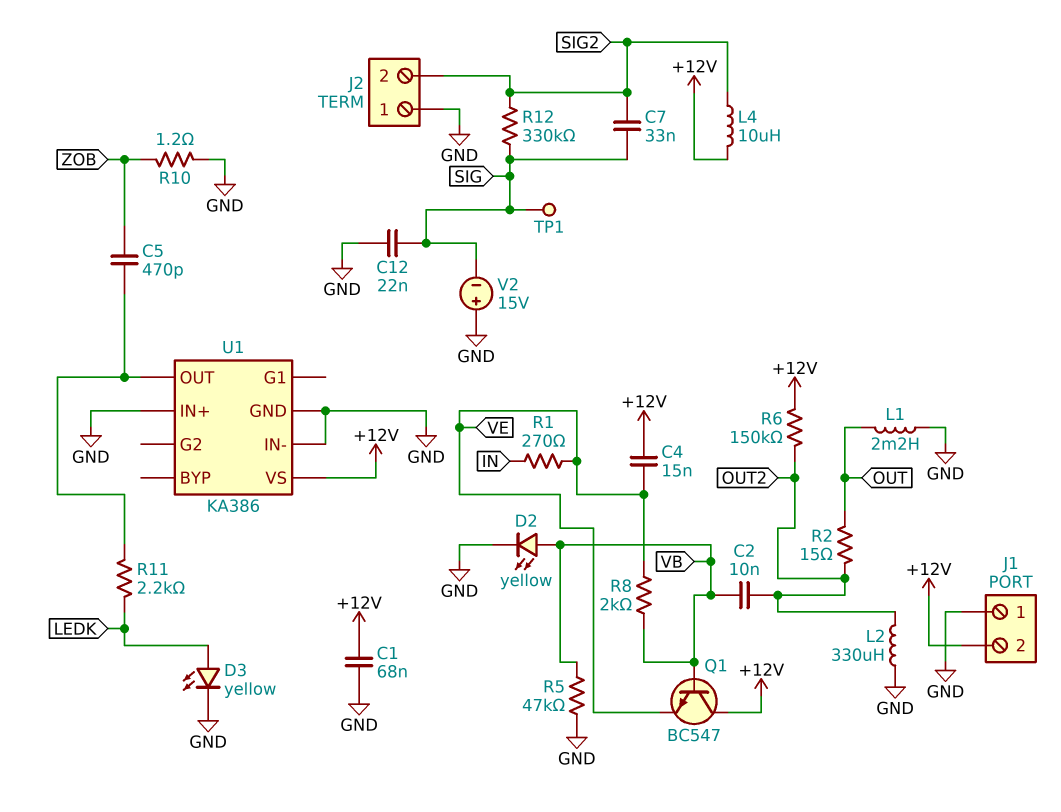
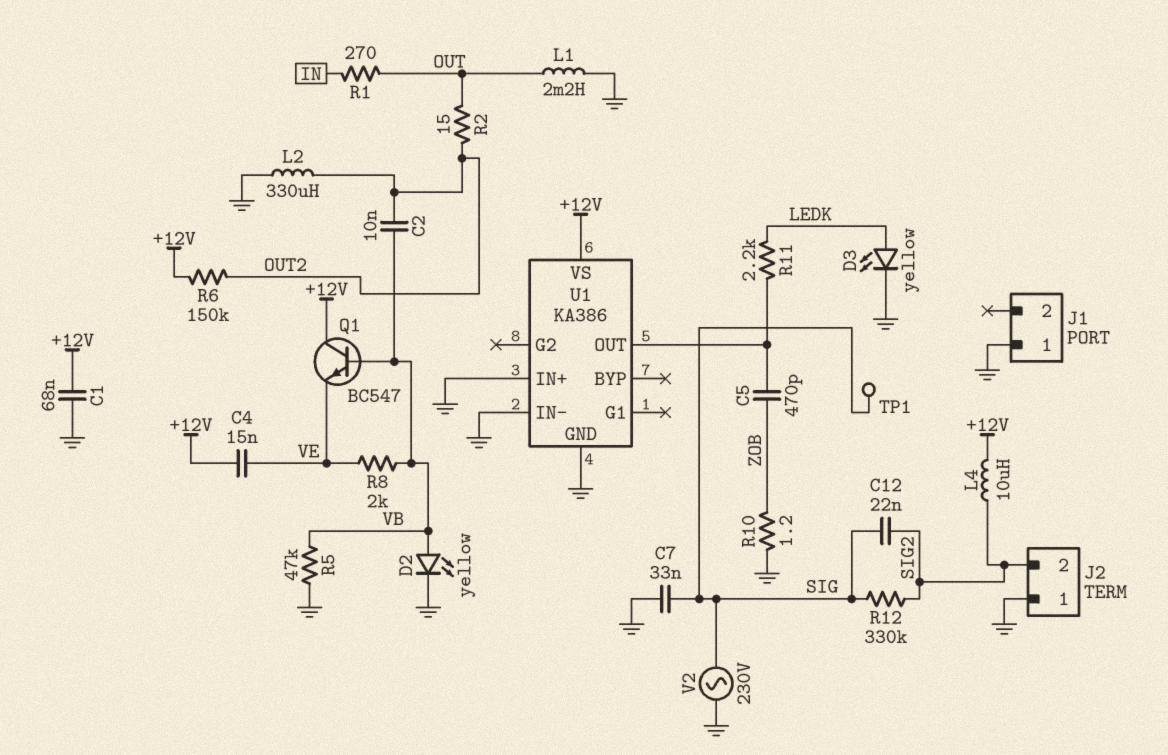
C7: 33nF (SIG, SIG2) -> 33nF (GND, SIG)
C12: 22nF (GND, SIG) -> 22nF (SIG, SIG2)
J1 pin 2: +12V -> none
R1: 270 (IN, VE) -> 270 (IN, OUT)
V2: 15V (plus GND, minus SIG) -> AC 230V (GND, SIG)

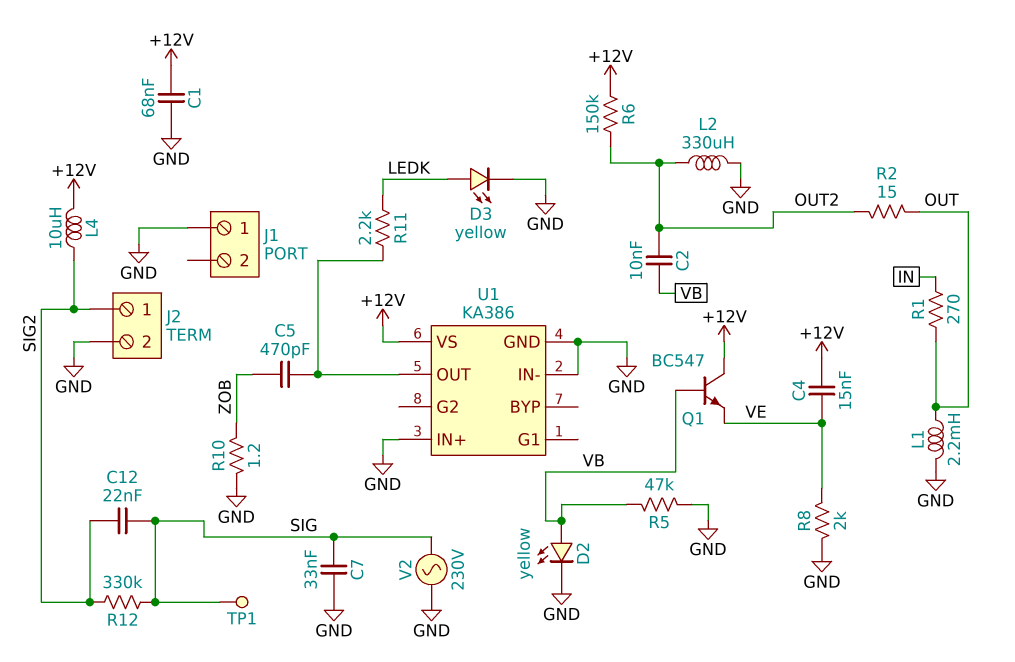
J2 pin 1: GND -> SIG2
J2 pin 2: SIG2 -> GND
R8: 2k (VB, VE) -> 2k (GND, VE)

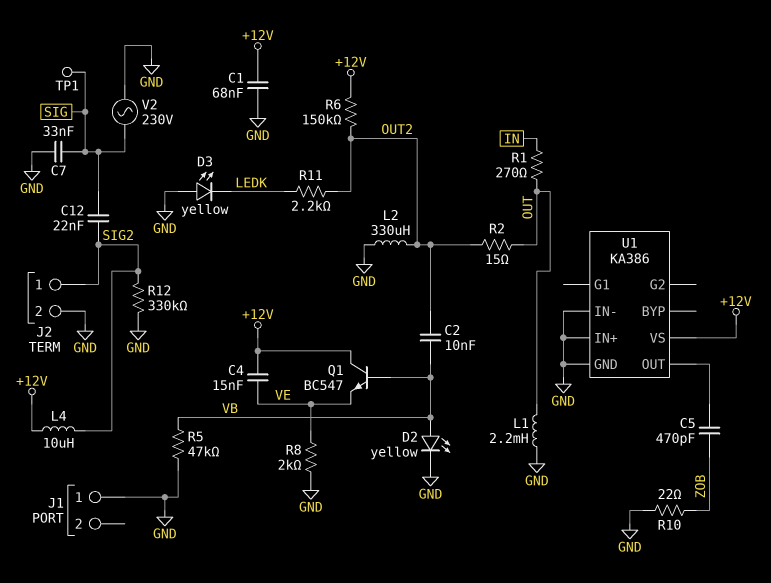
D3: LED yellow (A LEDK, K GND) -> LED yellow (A GND, K LEDK)
R10: 1.2 (GND, ZOB) -> 22 (GND, ZOB)
R11: 2.2k (LEDK, U1/OUT) -> 2.2k (LEDK, OUT2)
R12: 330k (SIG, SIG2) -> 330k (GND, SIG2)

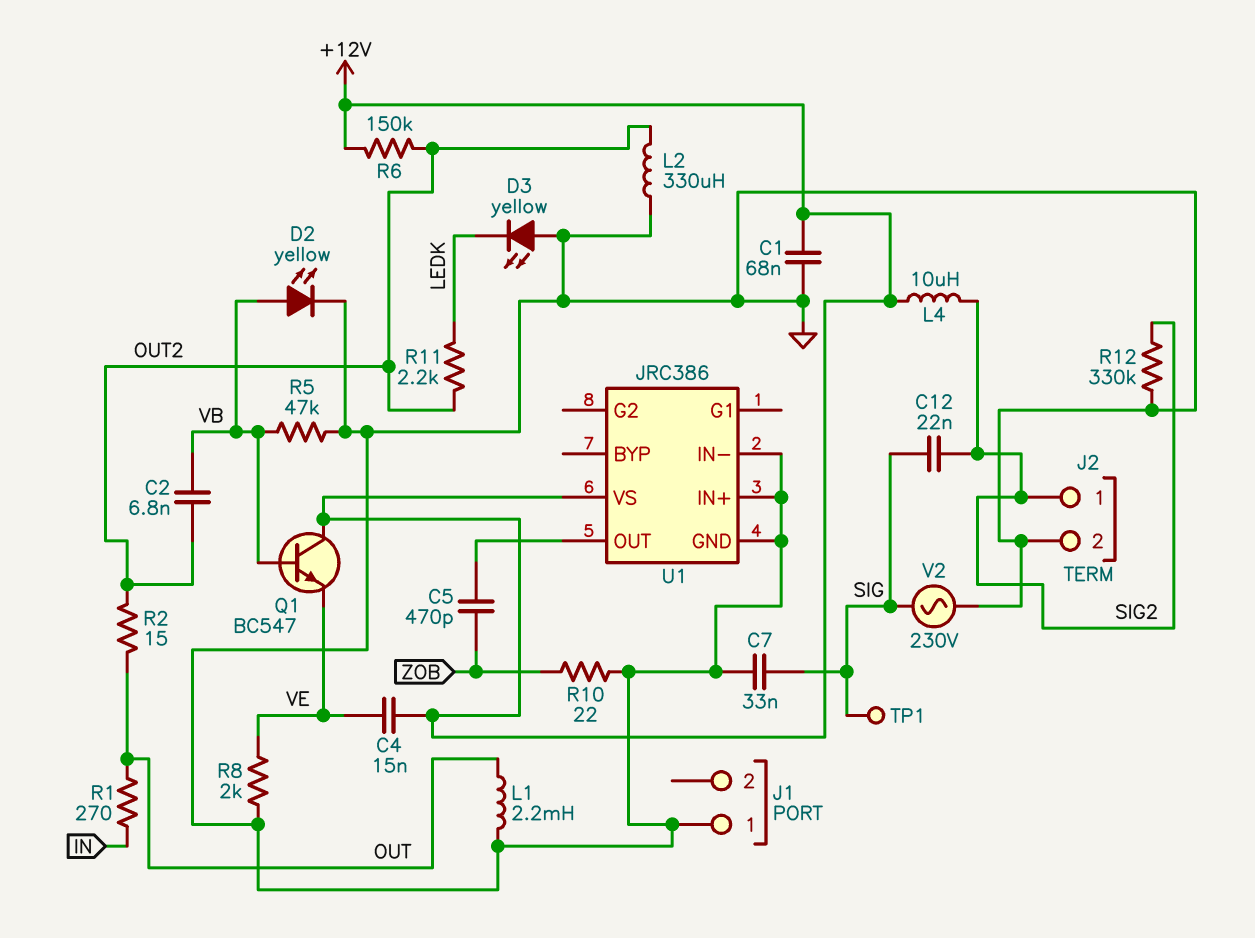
C2: 10nF (OUT2, VB) -> 6.8nF (OUT2, VB)
U1: KA386 -> JRC386

